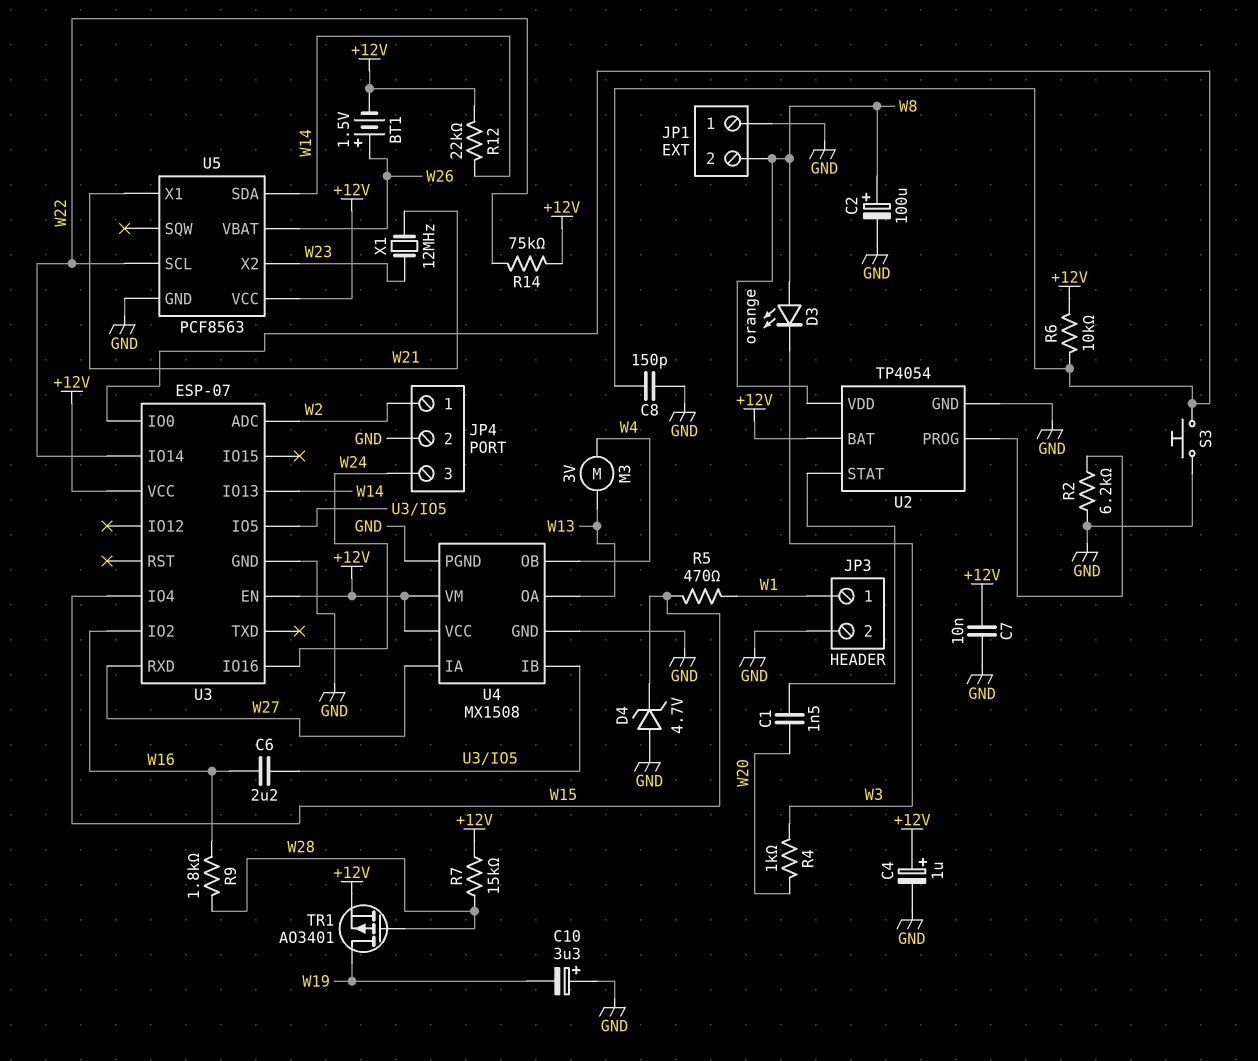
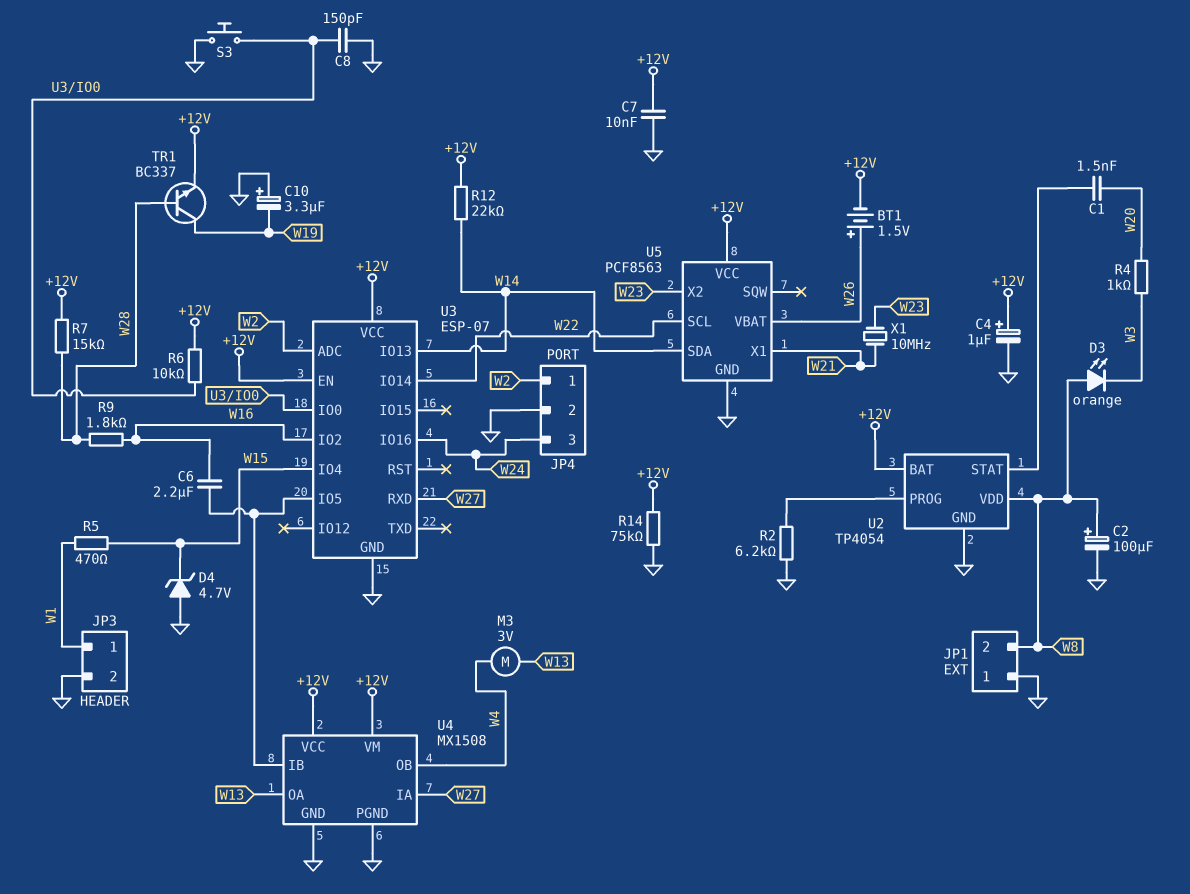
R14: 75k (+12V, W22) -> 75k (+12V, GND)
TR1: PMOS AO3401 (G W28, D W19, S +12V) -> NPN BC337 (B W28, C W19, E +12V)
X1: 12MHz (W21, W23) -> 10MHz (W21, W23)

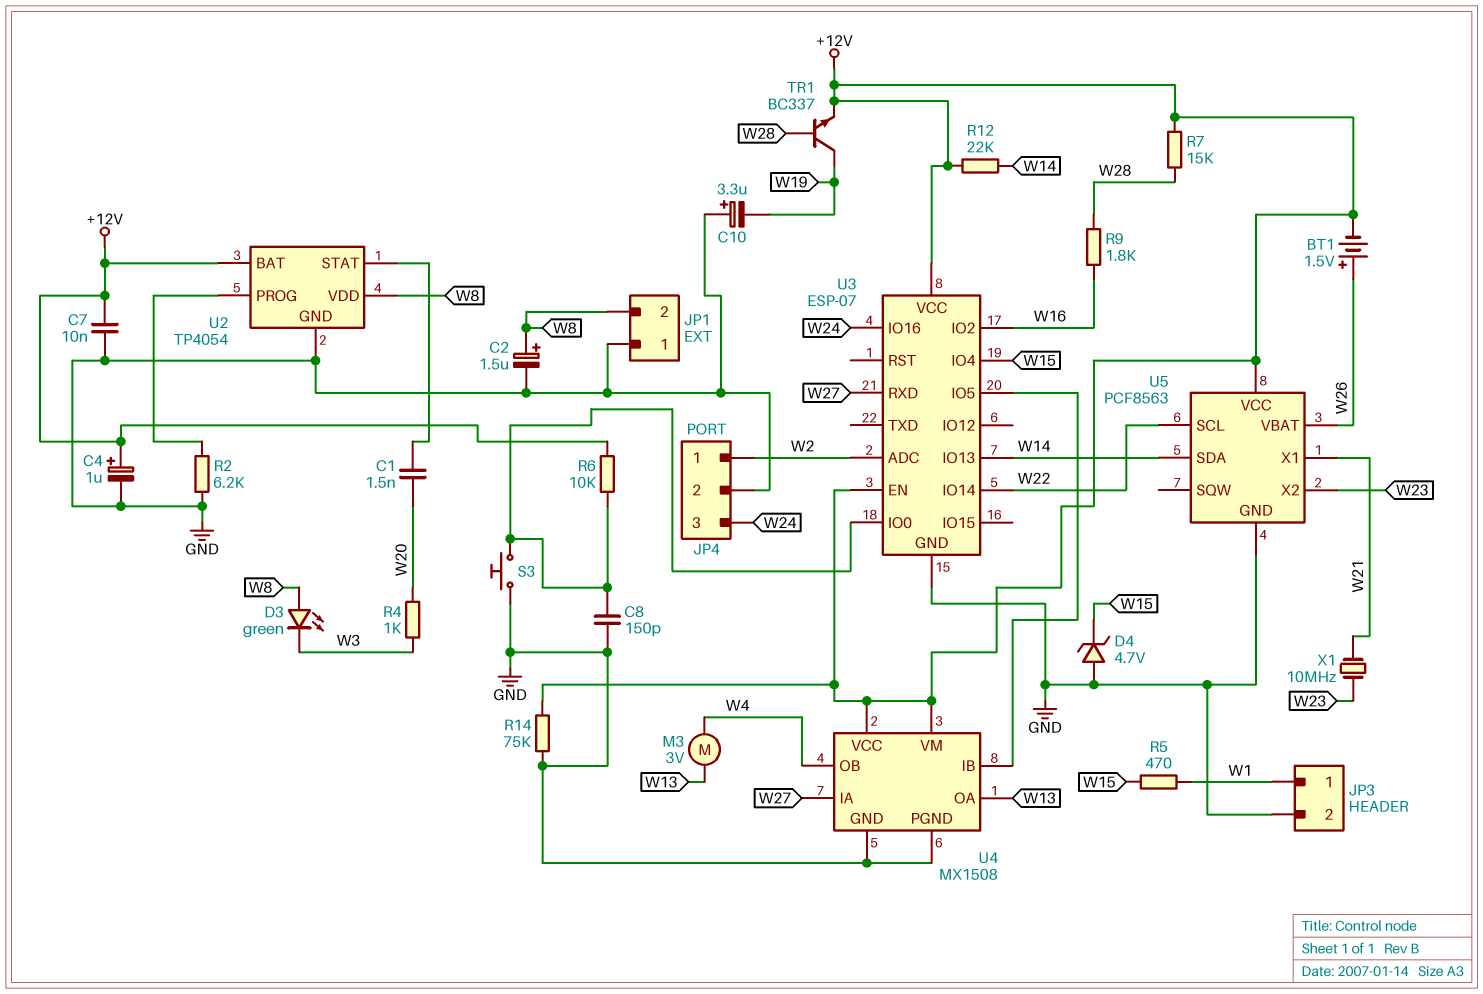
C2: 100uF (plus W8, minus GND) -> 1.5uF (plus W8, minus GND)
C6: 2.2uF (U3/IO5, W16) -> none
D3: LED orange (A W8, K W3) -> LED green (A W8, K W3)

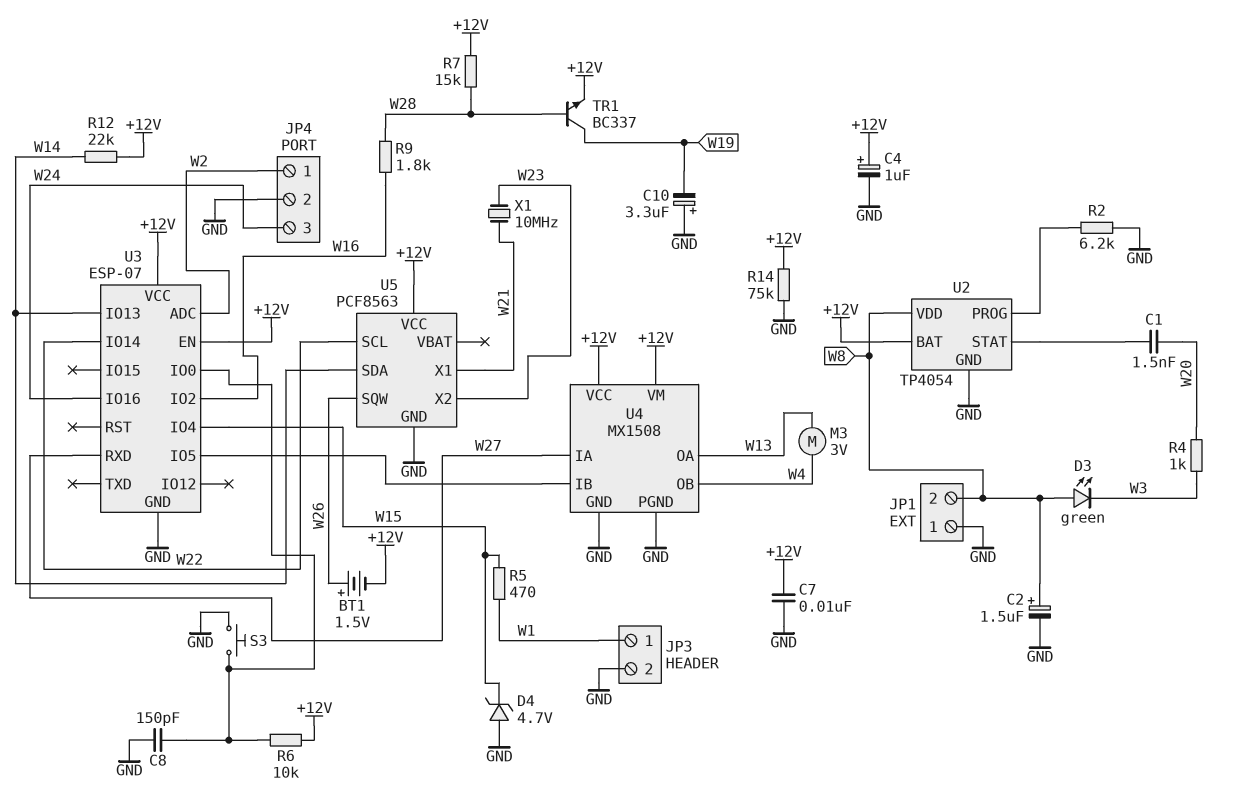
U5 pin SQW: none -> W26
U5 pin VBAT: W26 -> none

